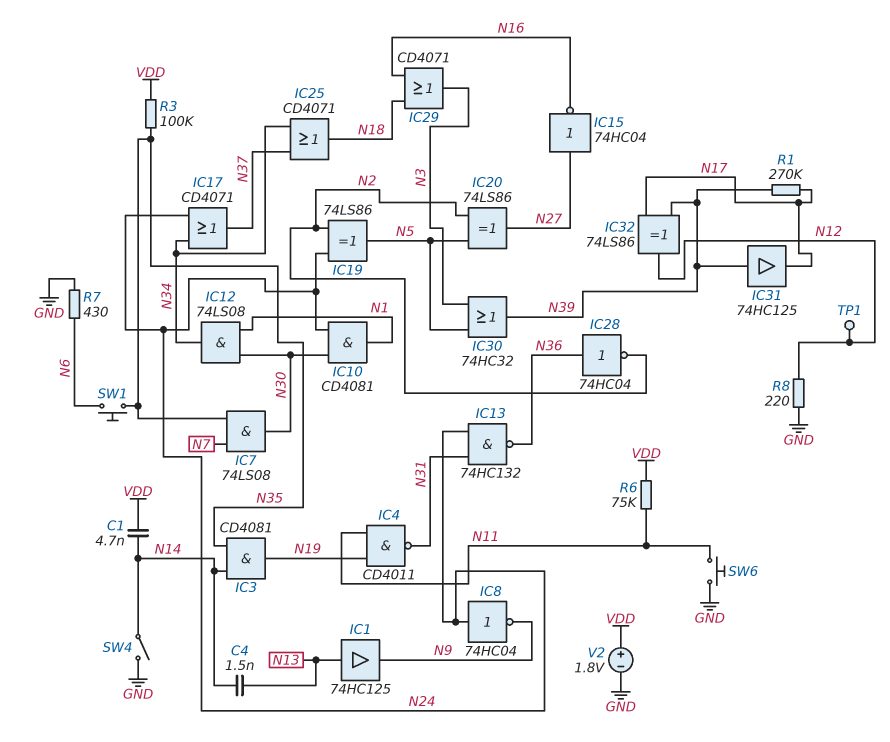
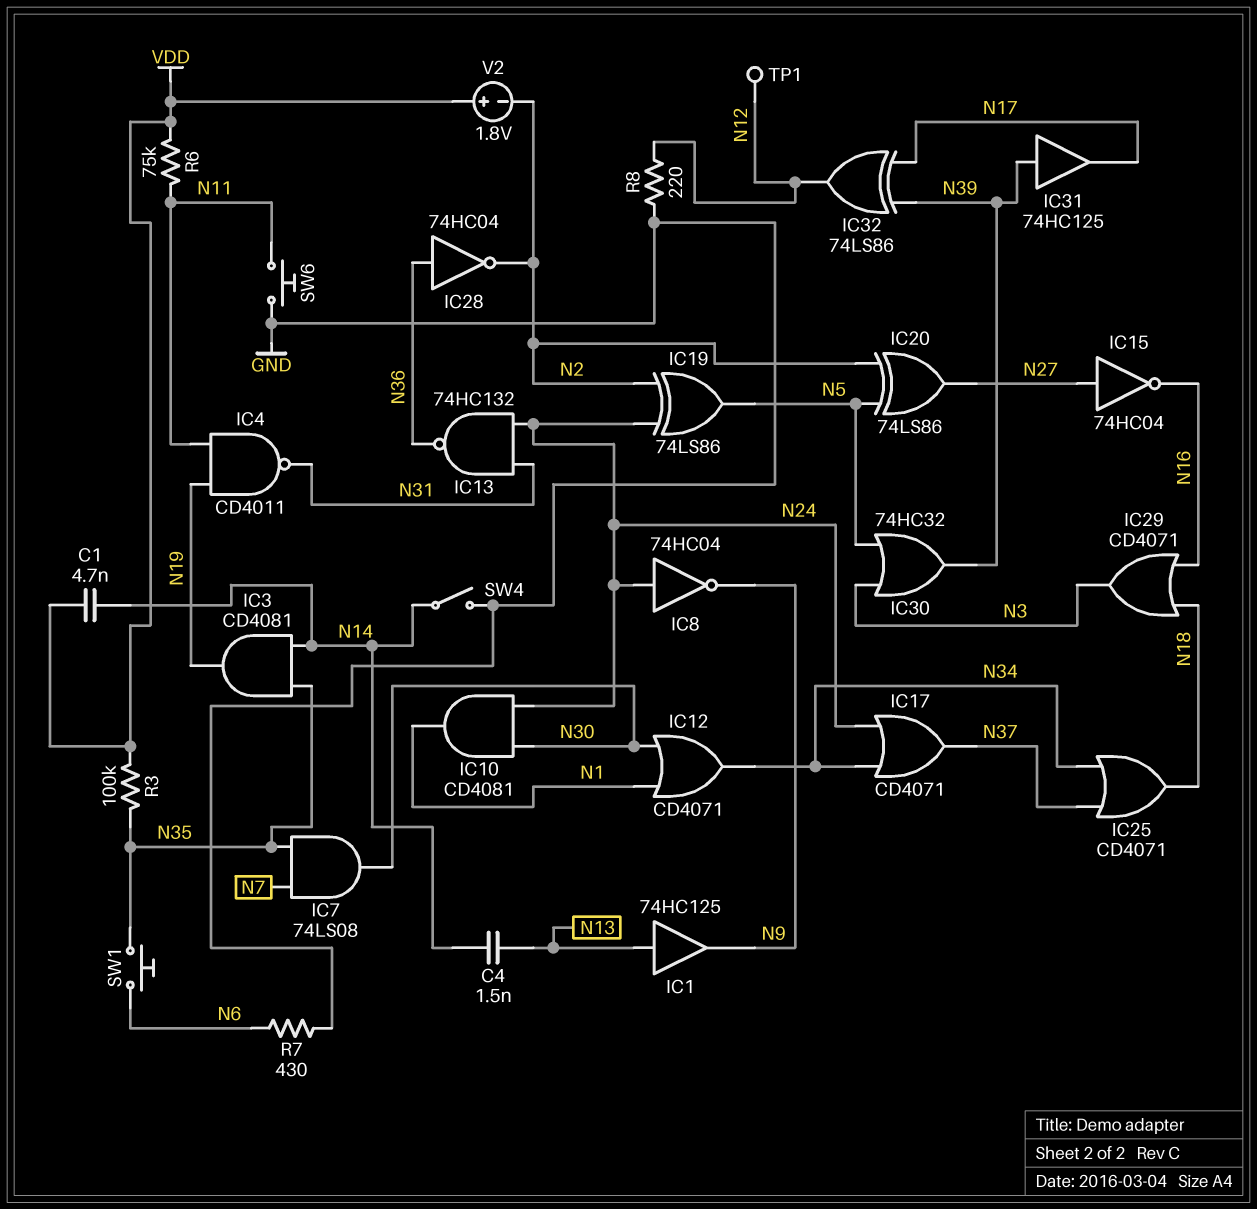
IC12: AND 74LS08 (in N1, in N30, out N34) -> OR CD4071 (in N1, in N30, out N34)
R1: 270k (N17, N39) -> none
V2: 1.8V (plus VDD, minus GND) -> 1.8V (plus VDD, minus N2)

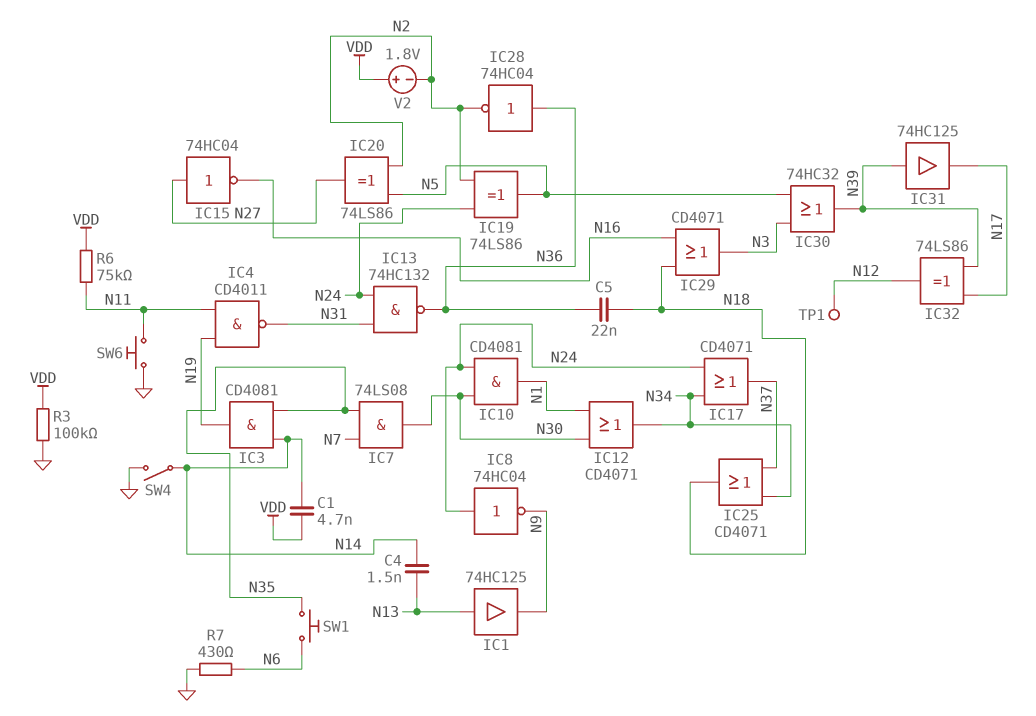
C5: none -> 22nF (N18, N36)
R3: 100k (N35, VDD) -> 100k (GND, VDD)
R8: 220 (GND, N12) -> none

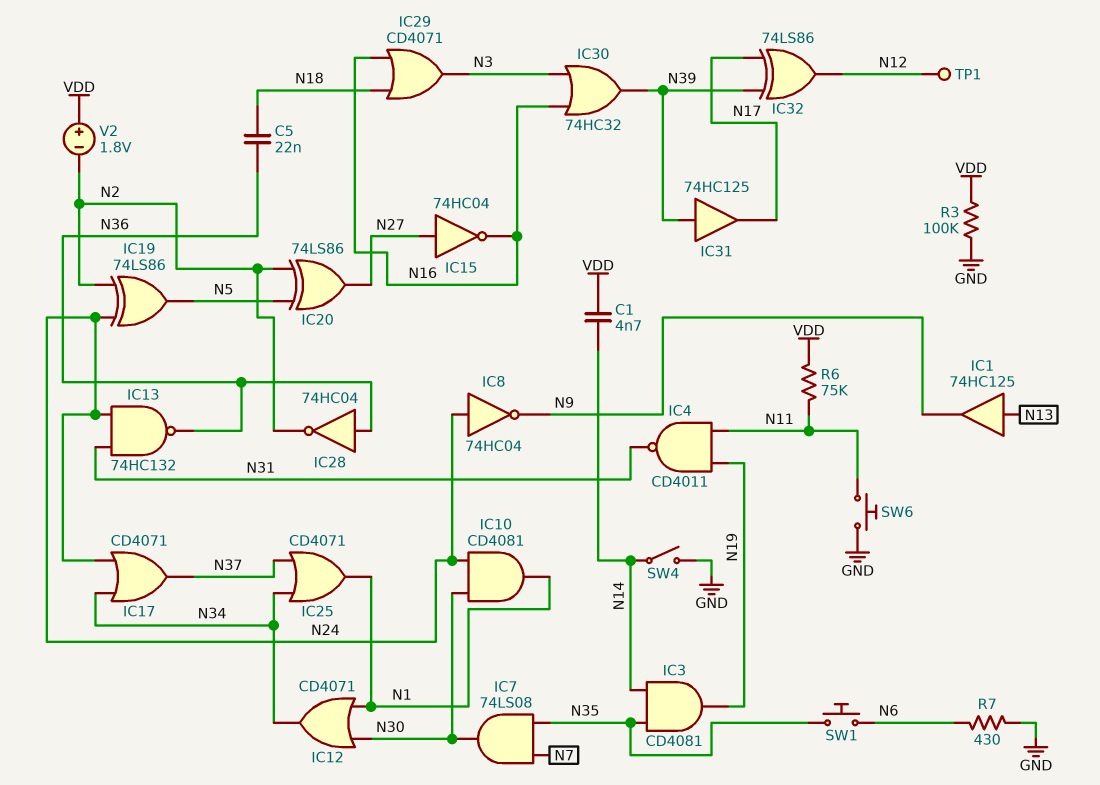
C4: 1.5nF (N13, N14) -> none
IC25: OR CD4071 (in N34, in N37, out N18) -> OR CD4071 (in N34, in N37, out N1)
IC30: OR 74HC32 (in N3, in N5, out N39) -> OR 74HC32 (in N3, in N16, out N39)

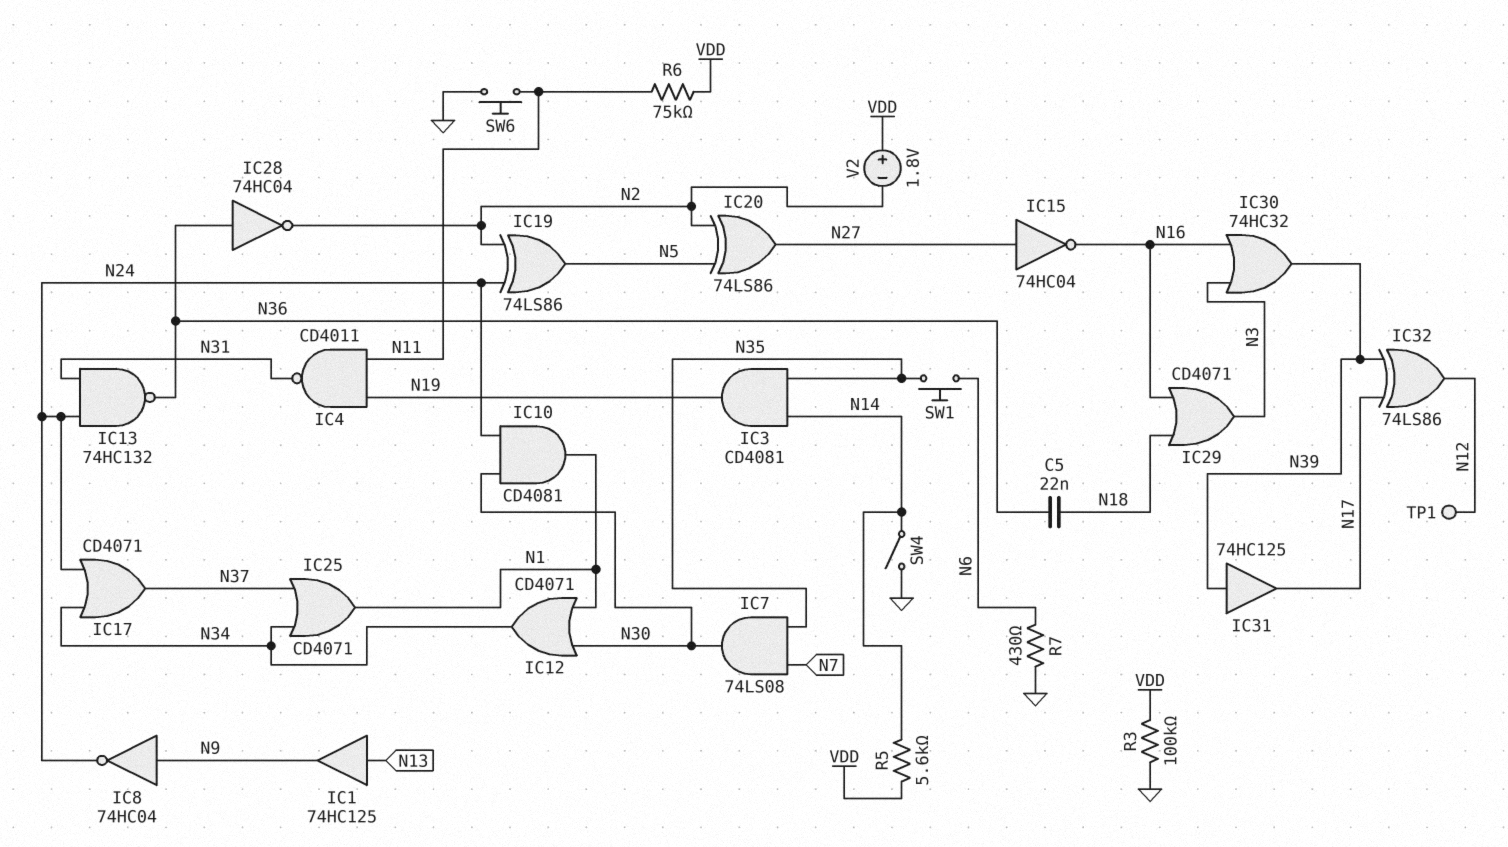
C1: 4.7nF (N14, VDD) -> none
IC8: NOT 74HC04 (in N24, out N9) -> NOT 74HC04 (in N9, out N24)
R5: none -> 5.6k (N14, VDD)

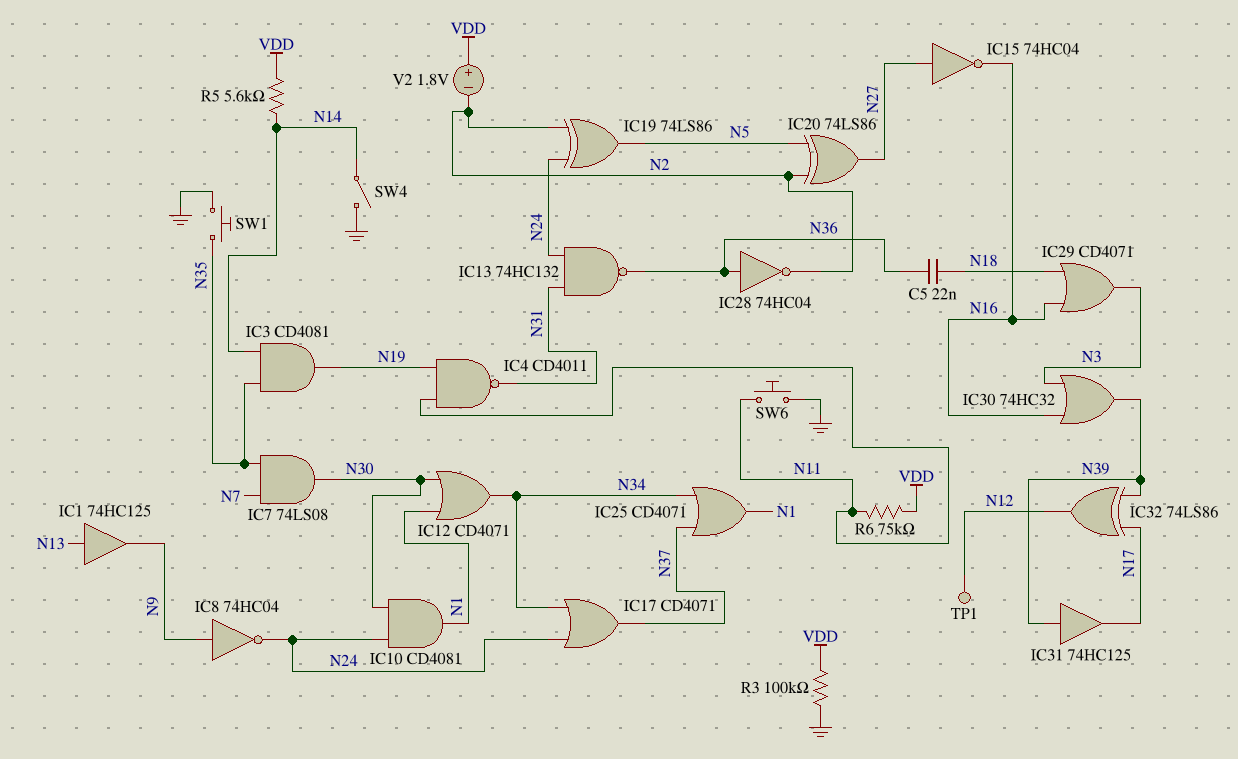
R7: 430 (GND, N6) -> none
SW1: button (N6, N35) -> button (GND, N35)

